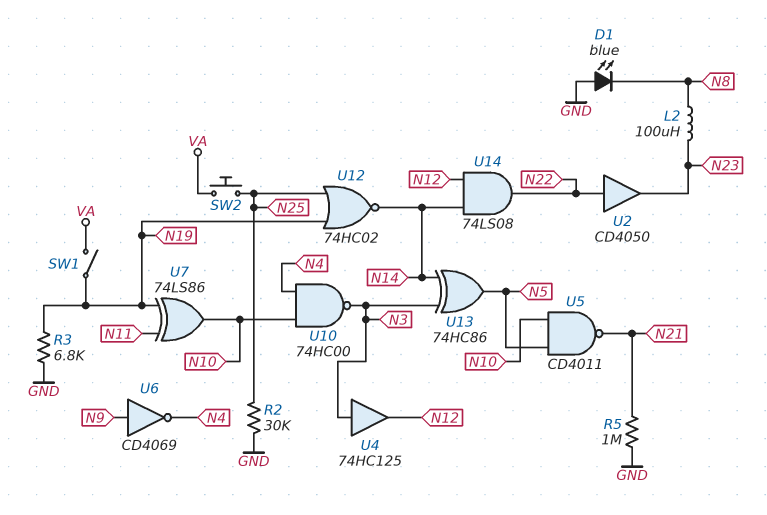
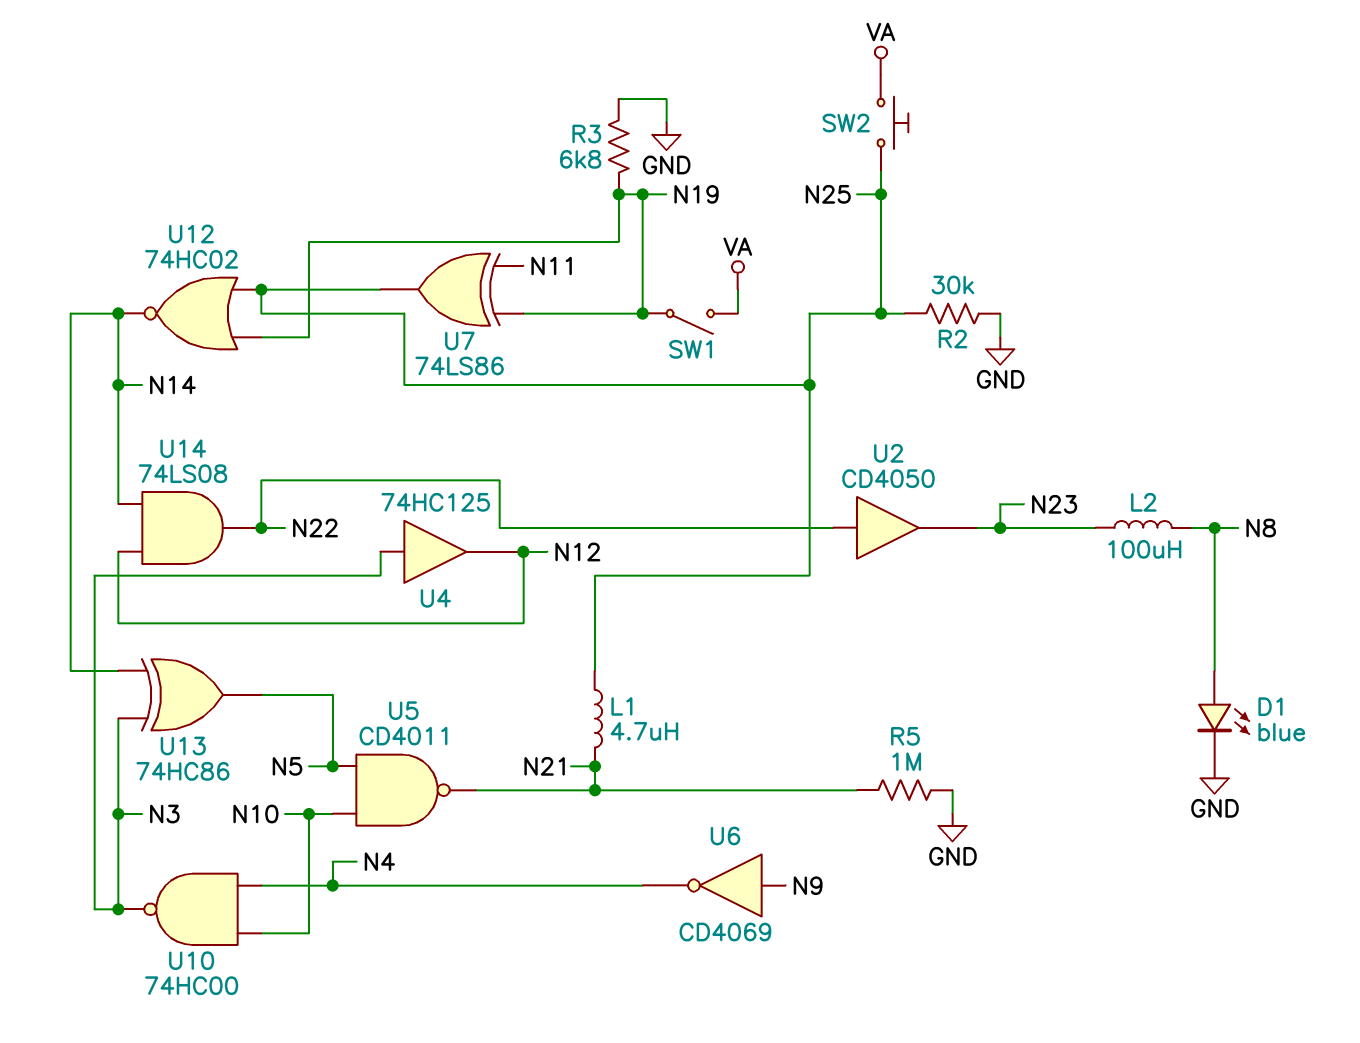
D1: LED blue (A GND, K N8) -> LED blue (A N8, K GND)
L1: none -> 4.7uH (N21, N25)
U7: XOR 74LS86 (in N11, in N19, out N10) -> XOR 74LS86 (in N11, in N19, out N25)

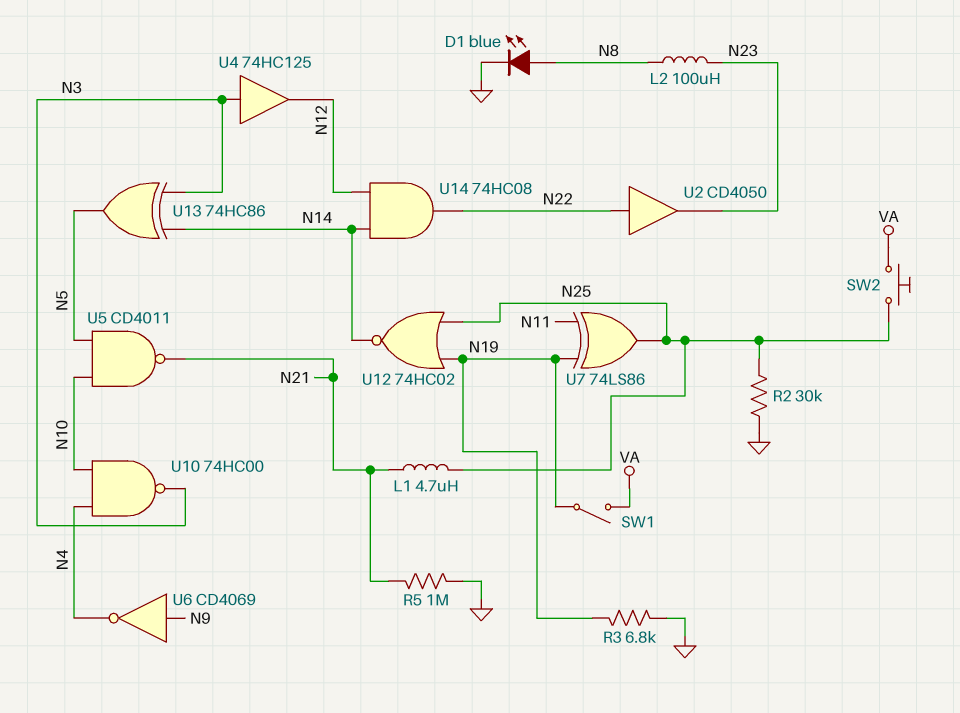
U14: AND 74LS08 (in N12, in N14, out N22) -> AND 74HC08 (in N12, in N14, out N22)

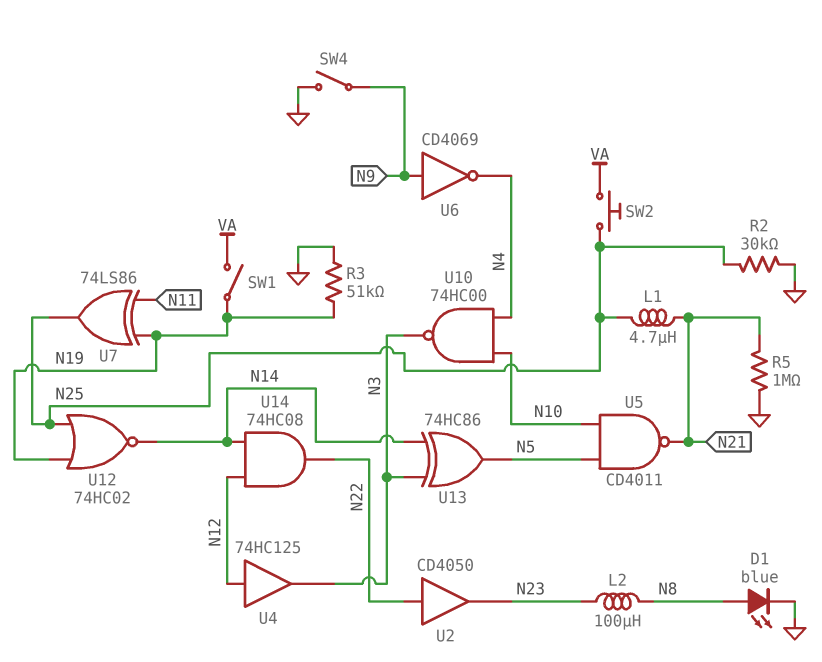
R3: 6.8k (GND, N19) -> 51k (GND, N19)
SW4: none -> switch (GND, N9)
U4: buffer 74HC125 (in N3, out N12) -> buffer 74HC125 (in N12, out N3)

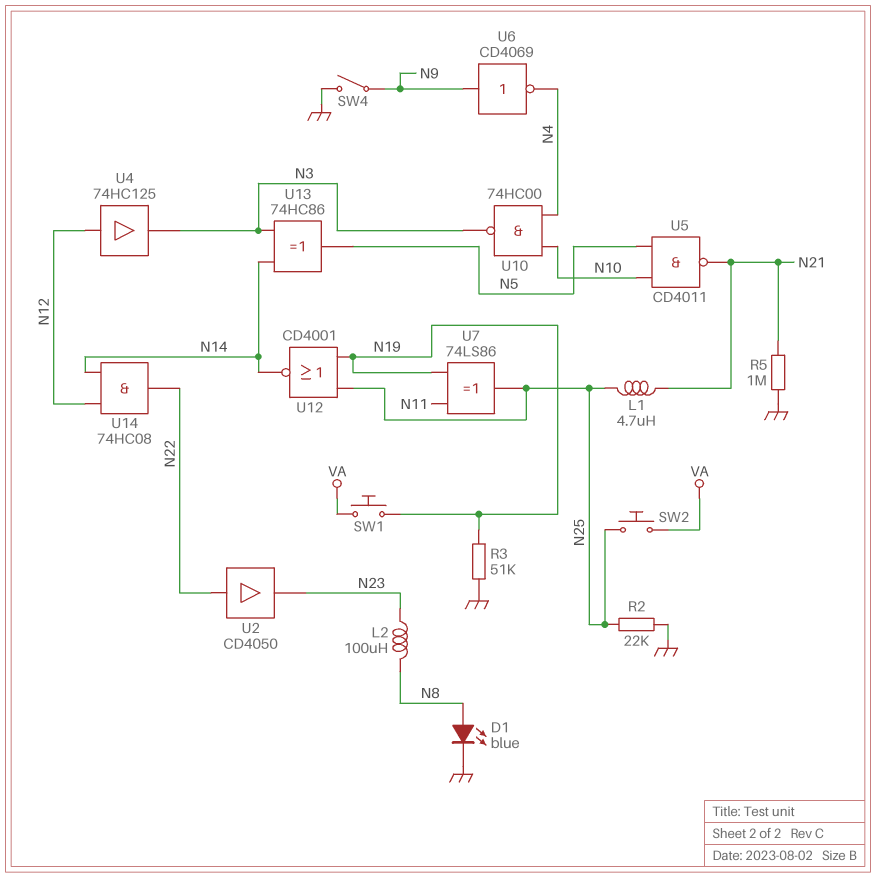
R2: 30k (GND, N25) -> 22k (GND, N25)
SW1: switch (N19, VA) -> button (N19, VA)
U12: NOR 74HC02 (in N19, in N25, out N14) -> NOR CD4001 (in N19, in N25, out N14)

